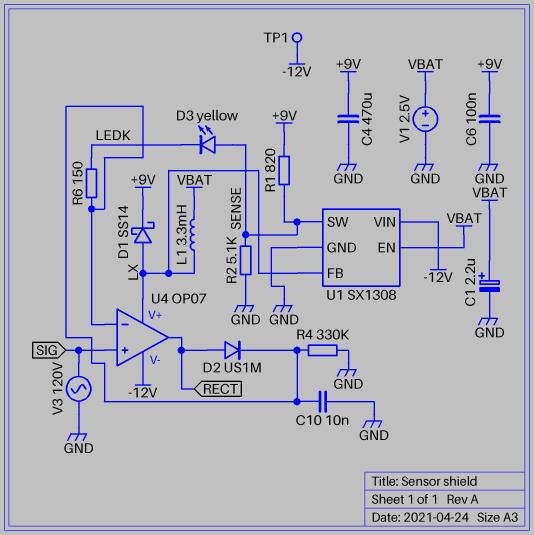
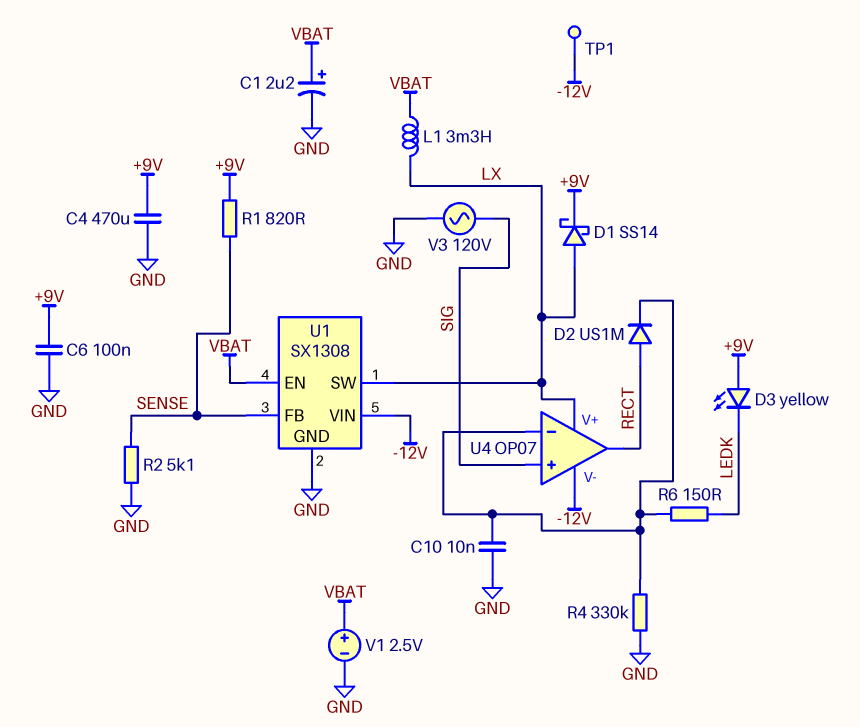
D3: LED yellow (A SENSE, K LEDK) -> LED yellow (A +9V, K LEDK)
U1 pin FB: LX -> SENSE
U1 pin SW: SENSE -> LX

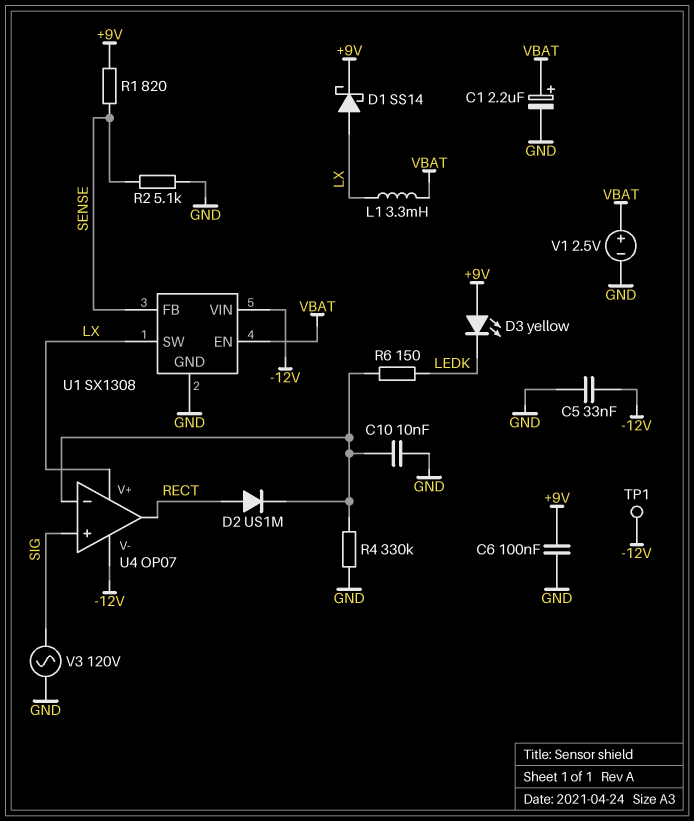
C4: 470uF (+9V, GND) -> none
C5: none -> 33nF (-12V, GND)

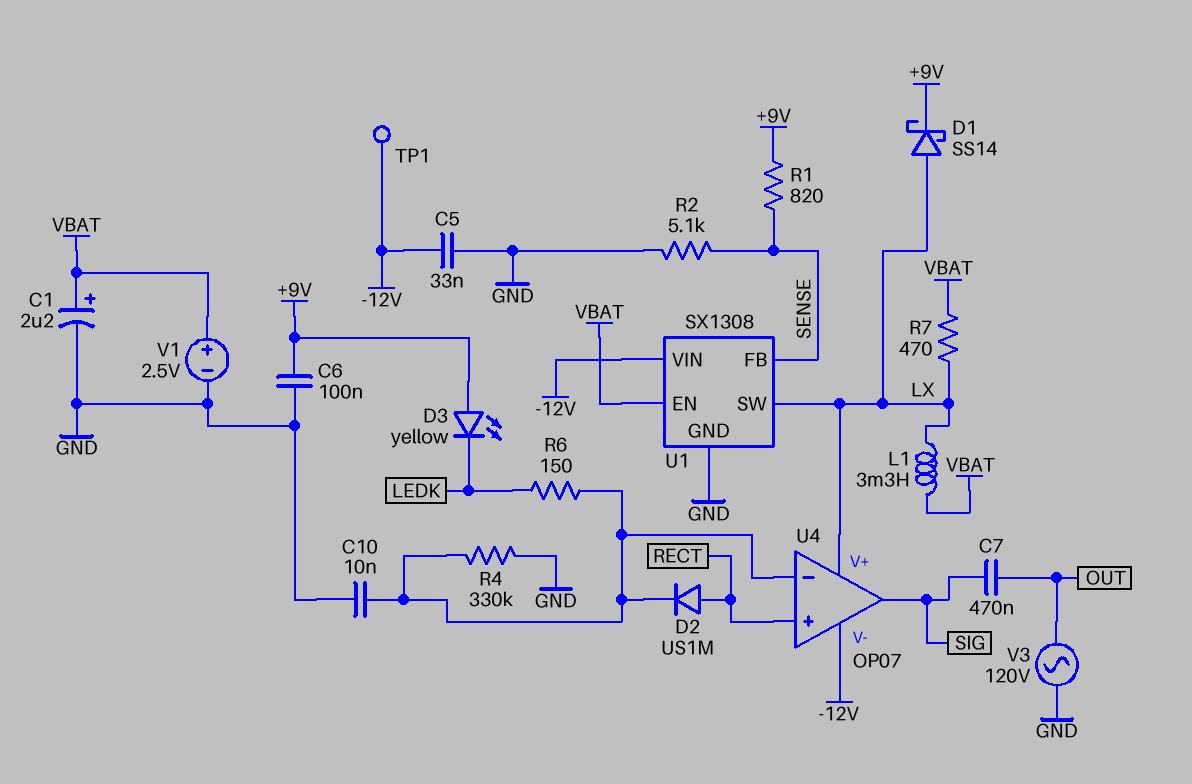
C7: none -> 470nF (OUT, SIG)
R7: none -> 470 (LX, VBAT)
U4 pin in+: SIG -> RECT
U4 pin out: RECT -> SIG
V3: AC 120V (GND, SIG) -> AC 120V (GND, OUT)

